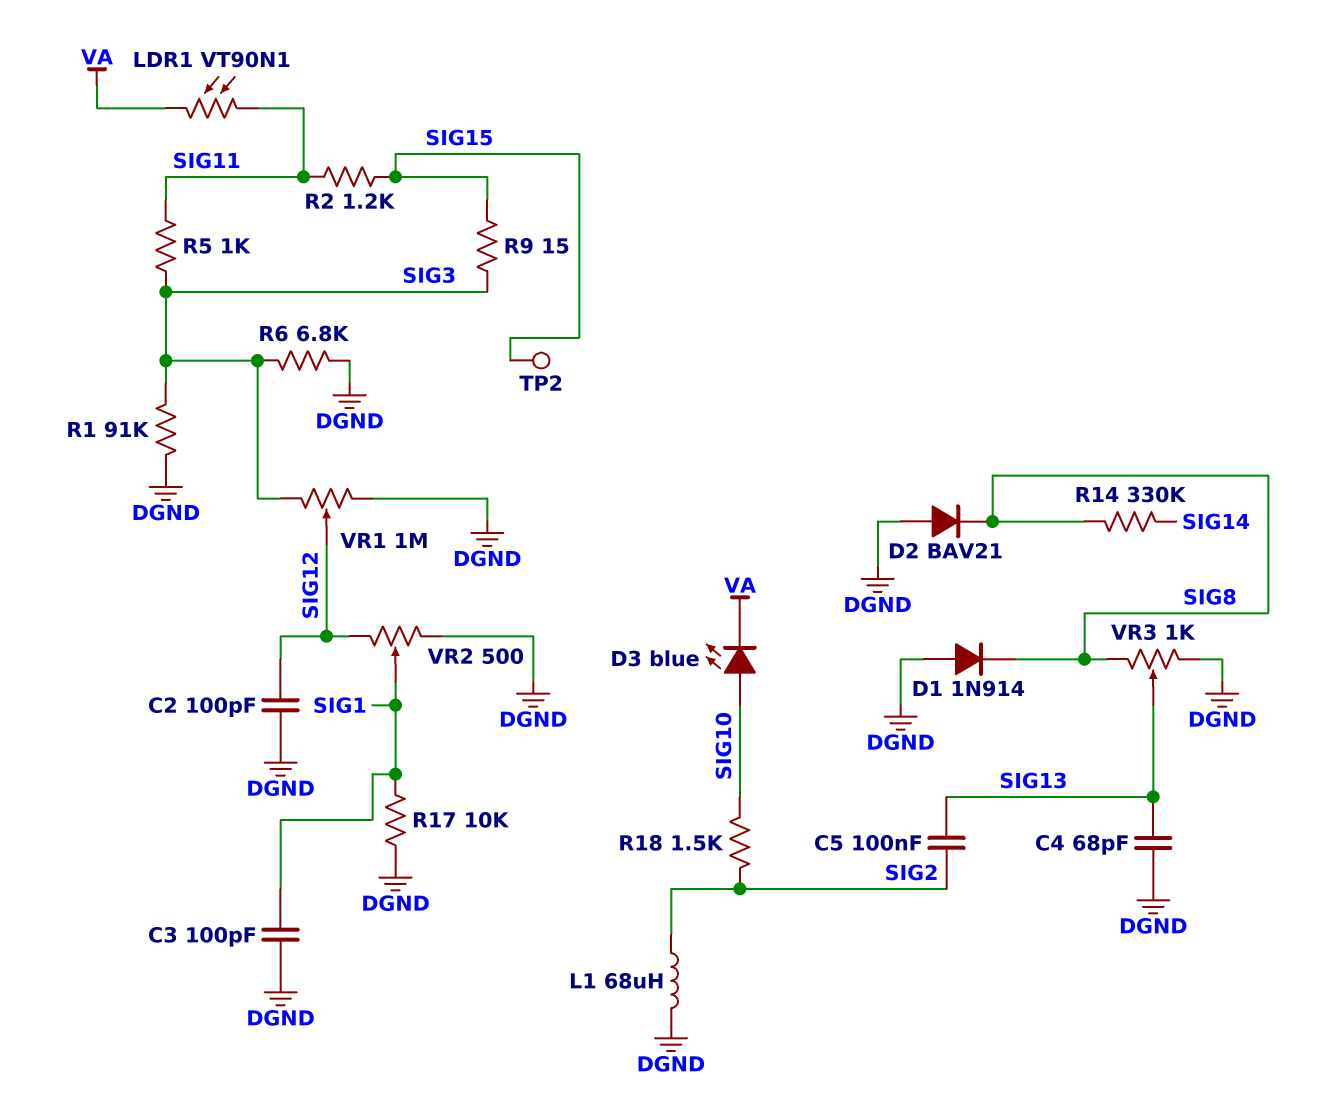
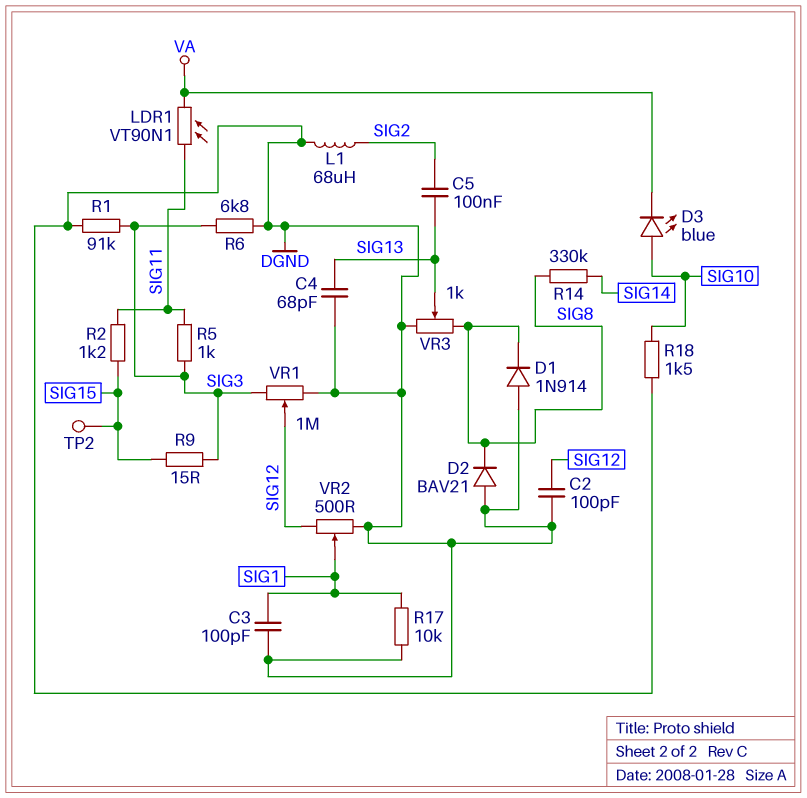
R18: 1.5k (SIG2, SIG10) -> 1.5k (DGND, SIG10)

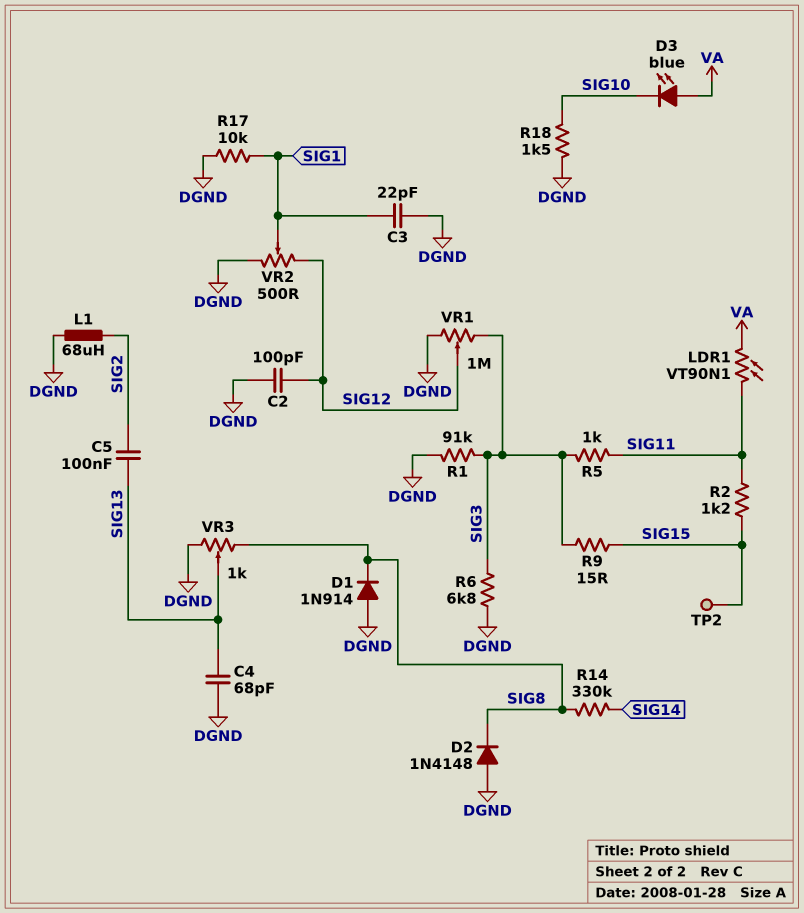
C3: 100pF (DGND, SIG1) -> 22pF (DGND, SIG1)
D2: diode BAV21 (A DGND, K SIG8) -> diode 1N4148 (A DGND, K SIG8)
D3: LED blue (A SIG10, K VA) -> LED blue (A VA, K SIG10)

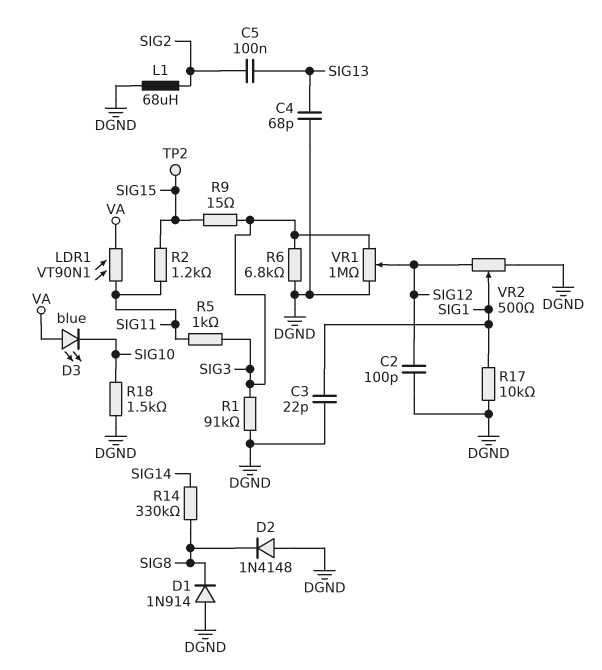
VR3: 1k (DGND, SIG8, wiper SIG13) -> none

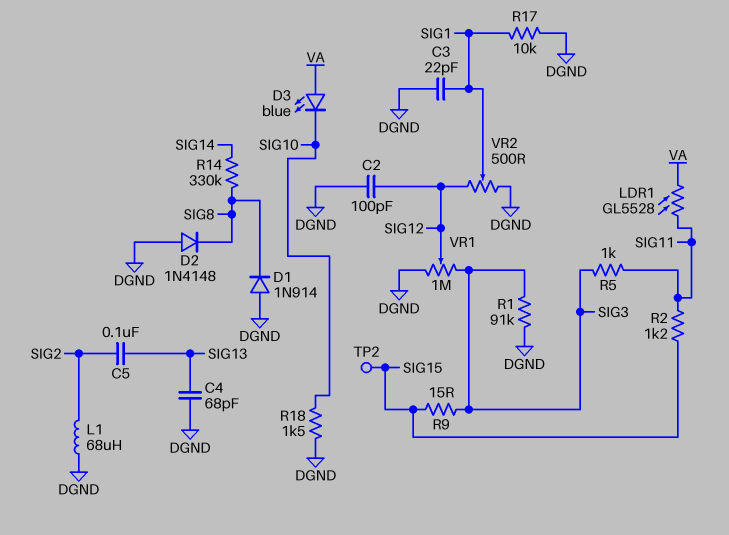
LDR1: VT90N1 (SIG11, VA) -> GL5528 (SIG11, VA)
R6: 6.8k (DGND, SIG3) -> none

